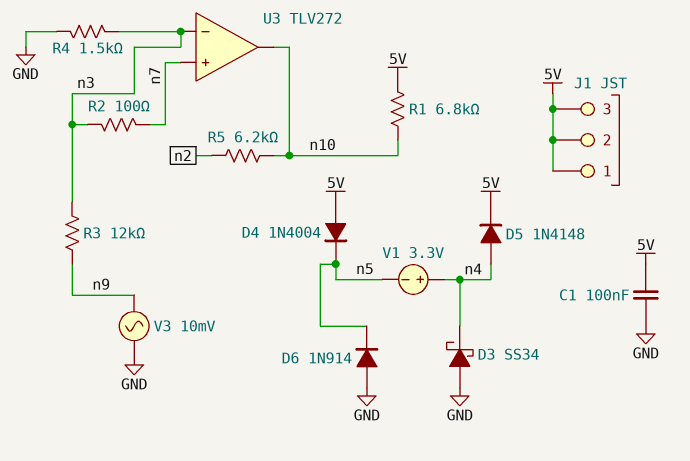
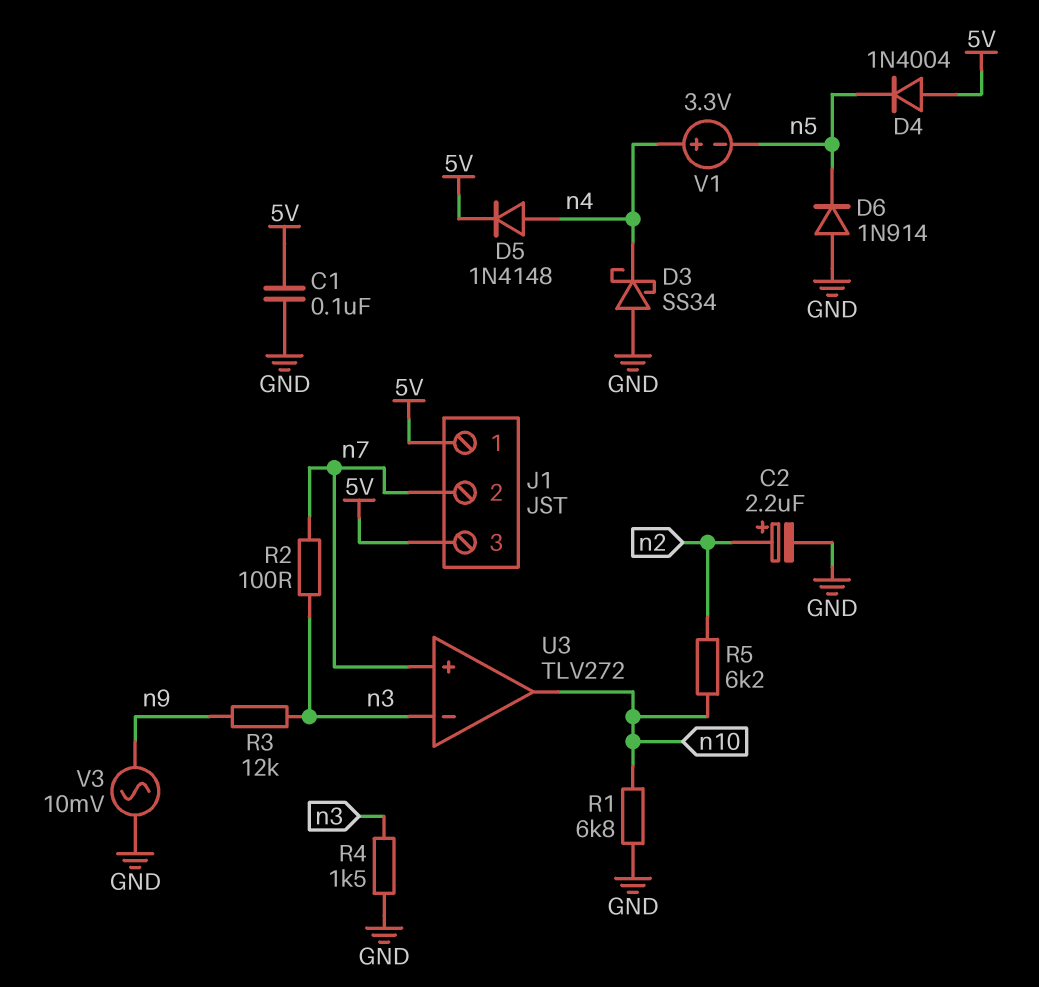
C2: none -> 2.2uF (plus n2, minus GND)
J1 pin 2: 5V -> n7
R1: 6.8k (5V, n10) -> 6.8k (GND, n10)

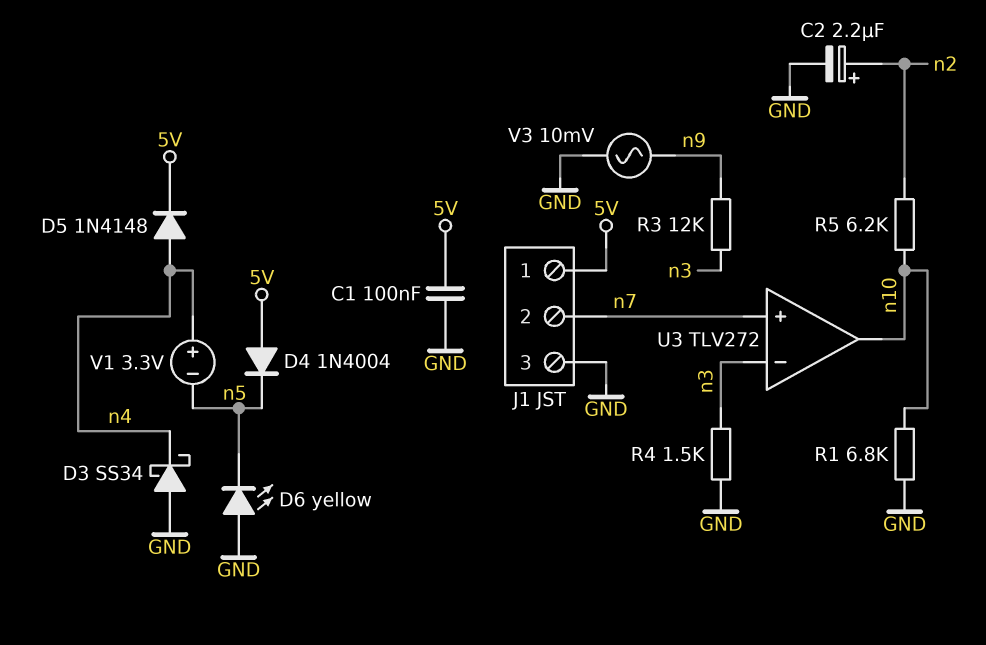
D6: diode 1N914 (A GND, K n5) -> LED yellow (A GND, K n5)
J1 pin 3: 5V -> GND
R2: 100 (n3, n7) -> none

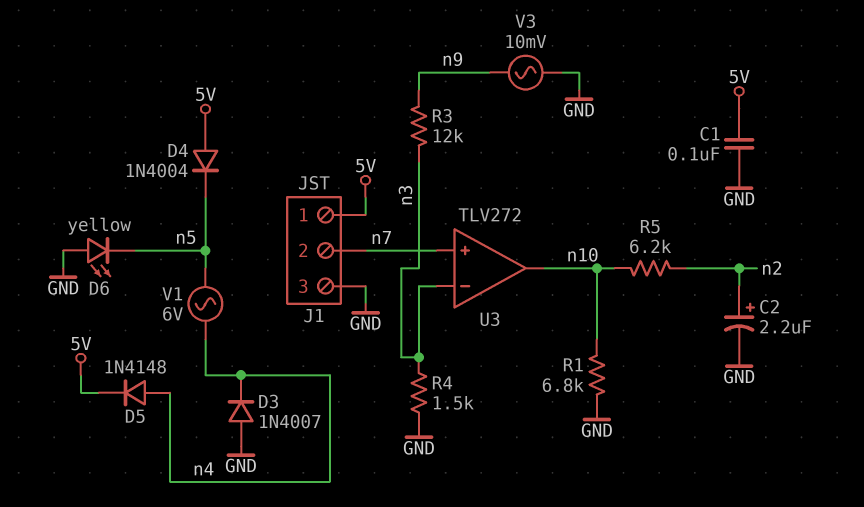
D3: schottky SS34 (A GND, K n4) -> diode 1N4007 (A GND, K n4)
V1: 3.3V (plus n4, minus n5) -> AC 6V (n4, n5)

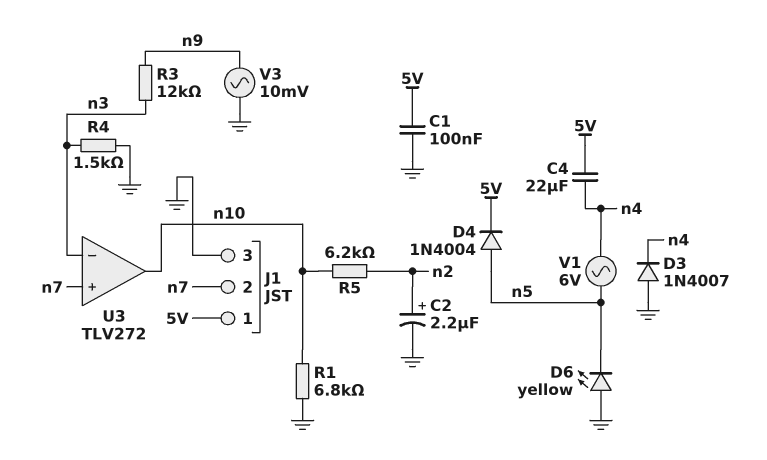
C4: none -> 22uF (5V, n4)
D4: diode 1N4004 (A 5V, K n5) -> diode 1N4004 (A n5, K 5V)
D5: diode 1N4148 (A n4, K 5V) -> none

